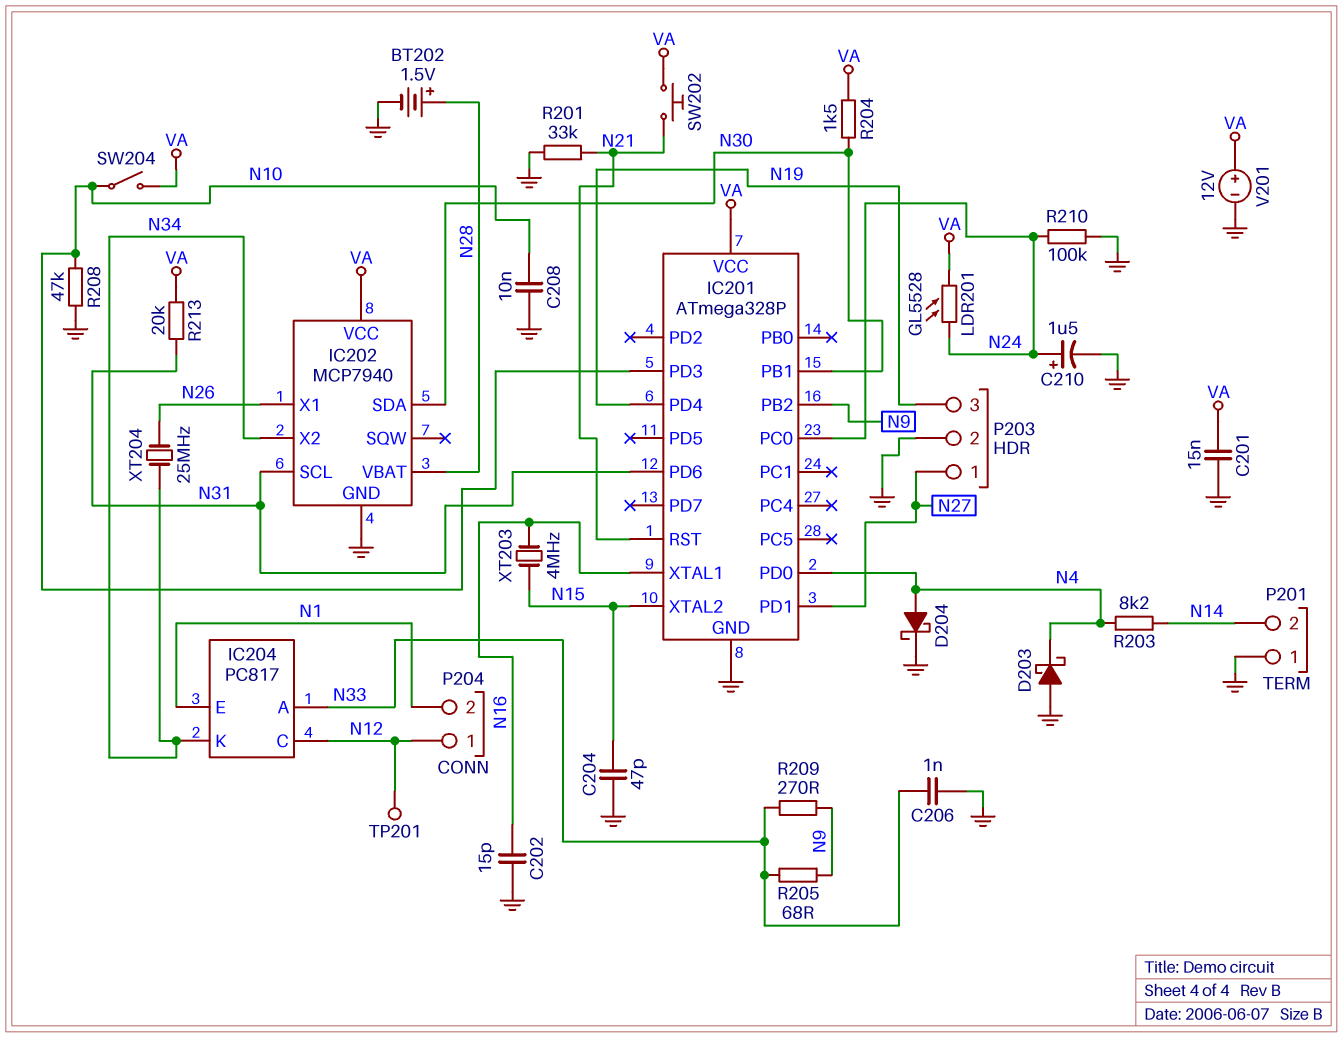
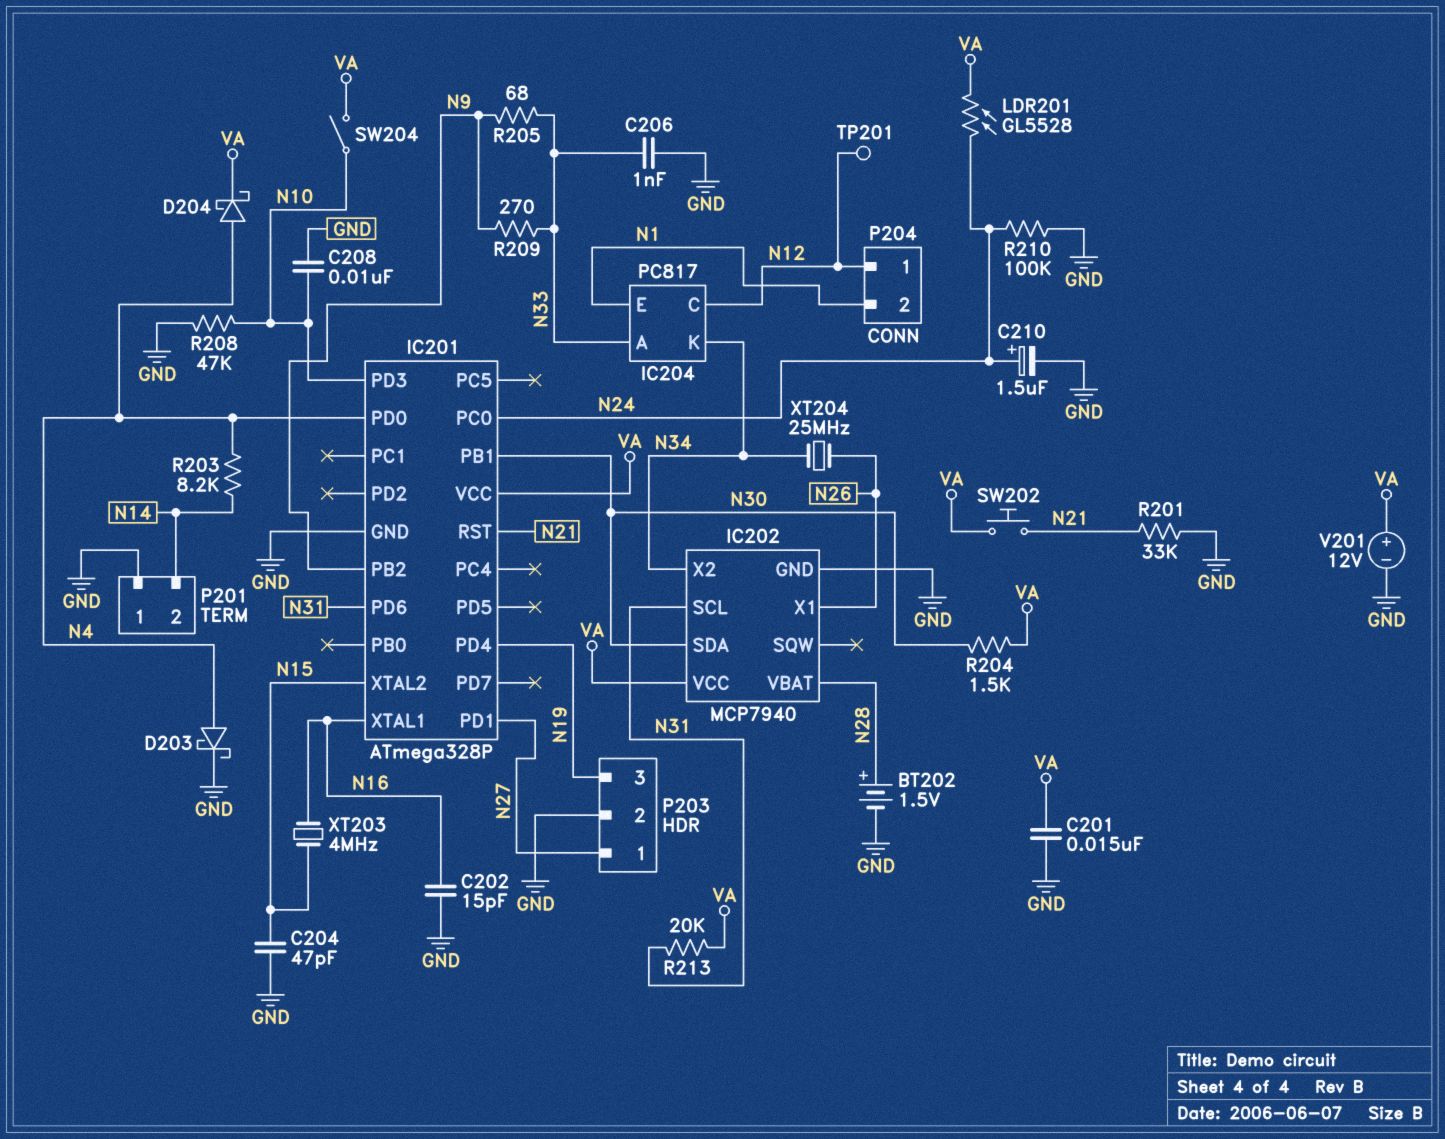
D203: schottky (A GND, K N4) -> schottky (A N4, K GND)
D204: schottky (A N4, K GND) -> schottky (A N4, K VA)

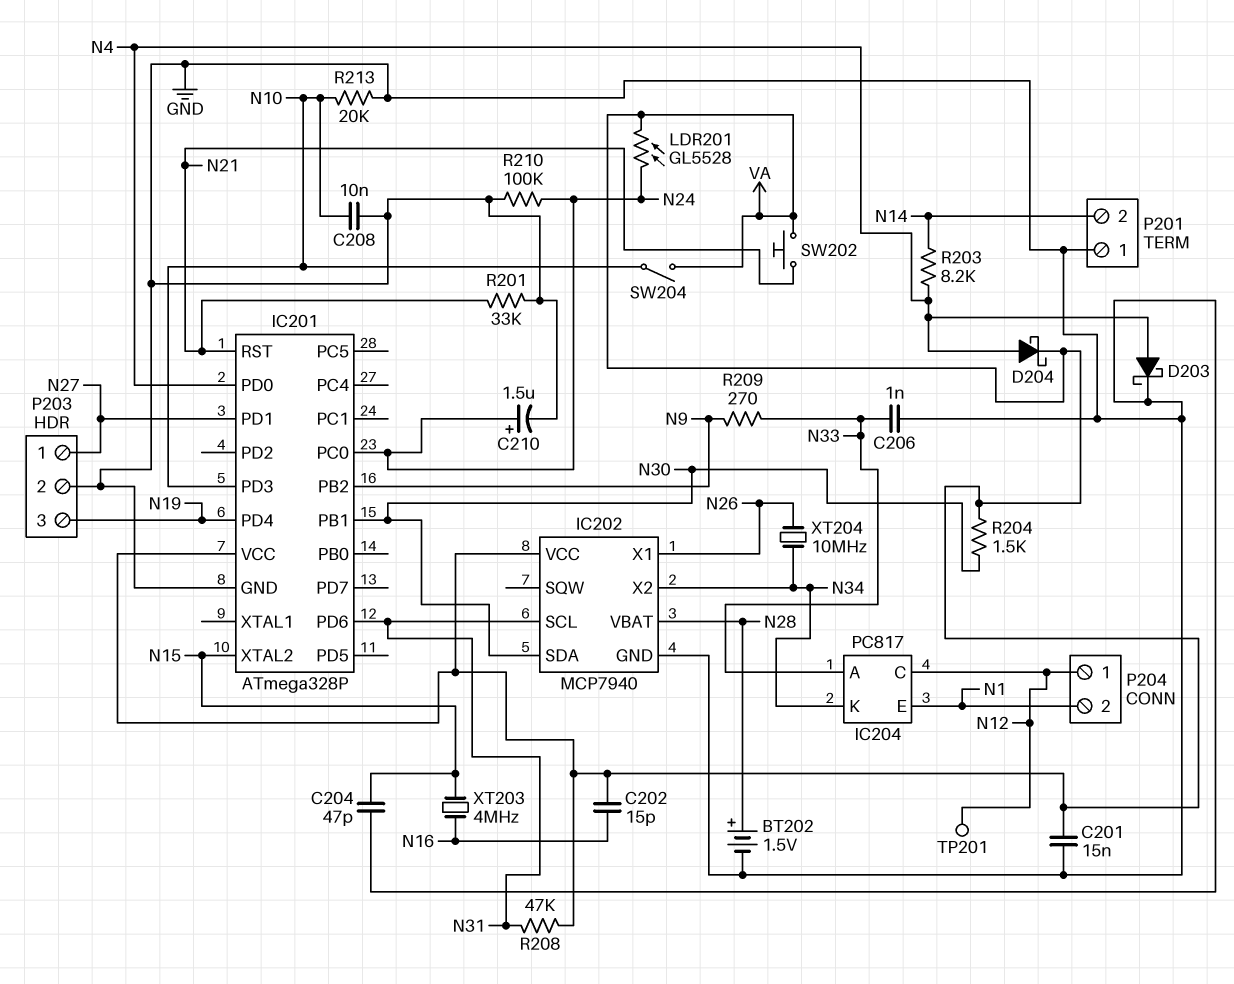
C202: 15pF (GND, N16) -> 15pF (N16, VA)
IC201 pin XTAL1: N16 -> none
R205: 68 (N9, N33) -> none
R208: 47k (GND, N10) -> 47k (N31, VA)
R213: 20k (N31, VA) -> 20k (GND, N10)
V201: 12V (plus VA, minus GND) -> none
XT204: 25MHz (N26, N34) -> 10MHz (N26, N34)

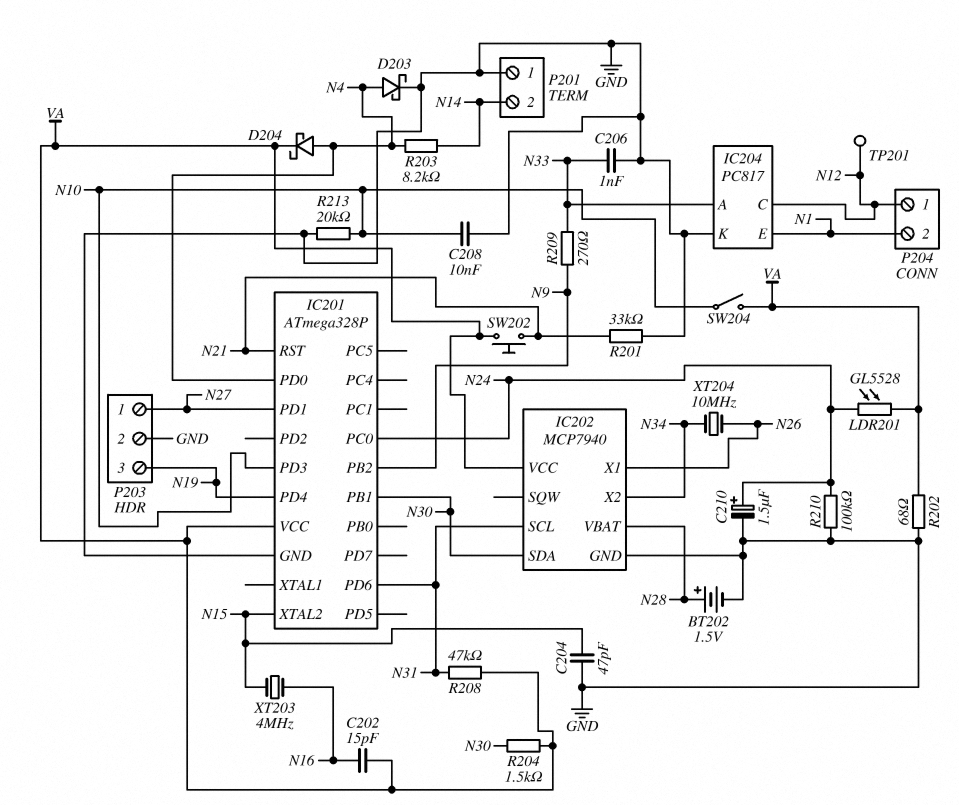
C201: 15nF (GND, VA) -> none
IC204 pin K: N34 -> GND
R202: none -> 68 (GND, VA)

